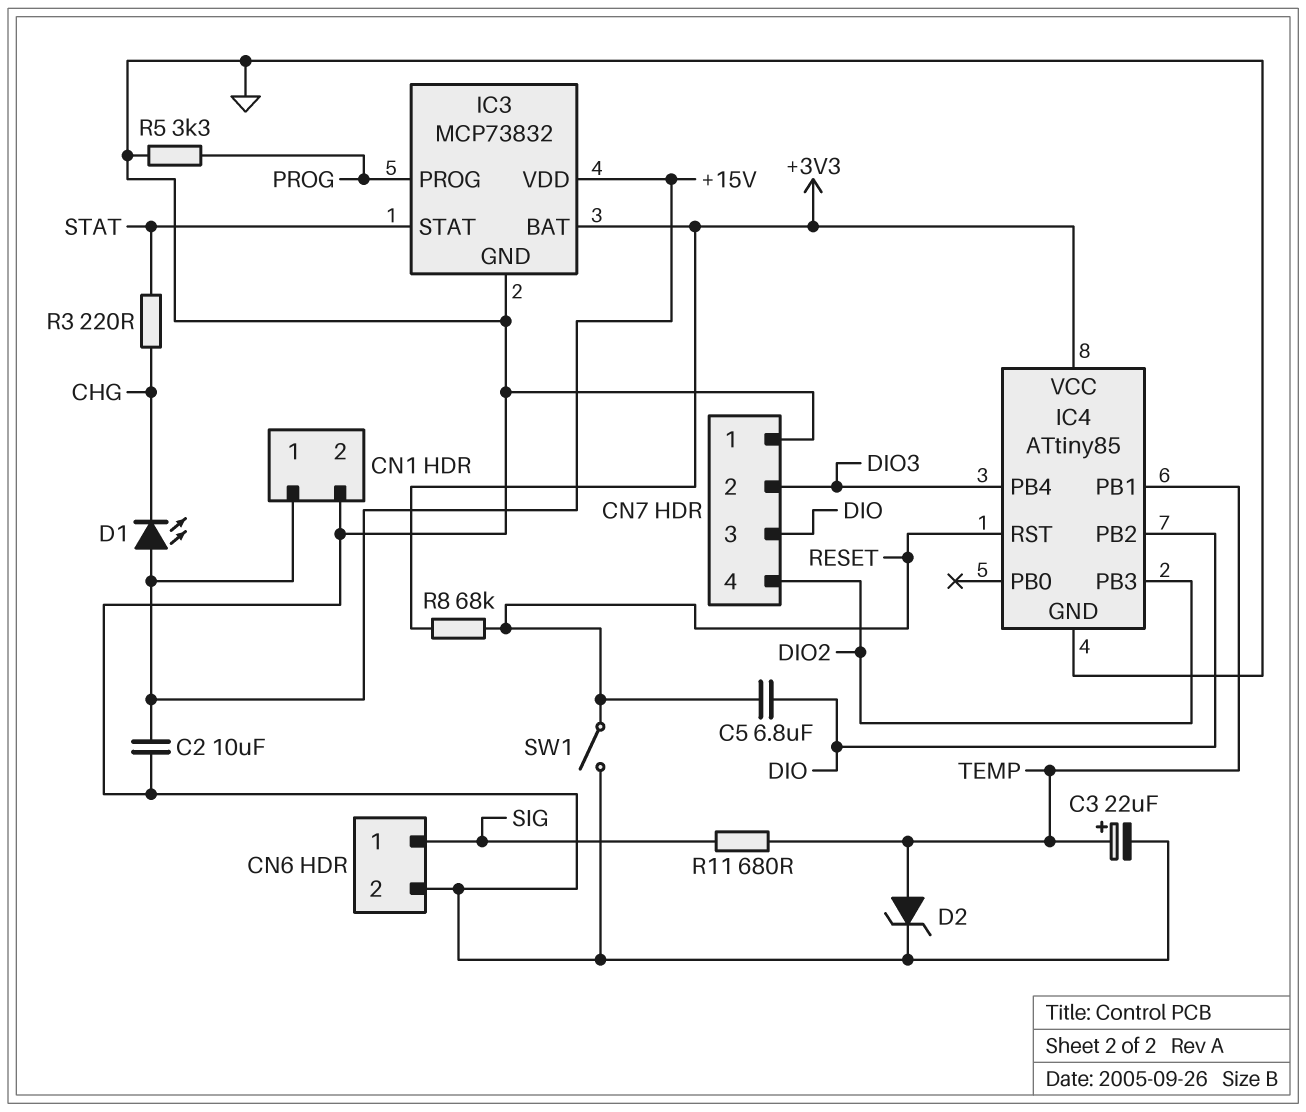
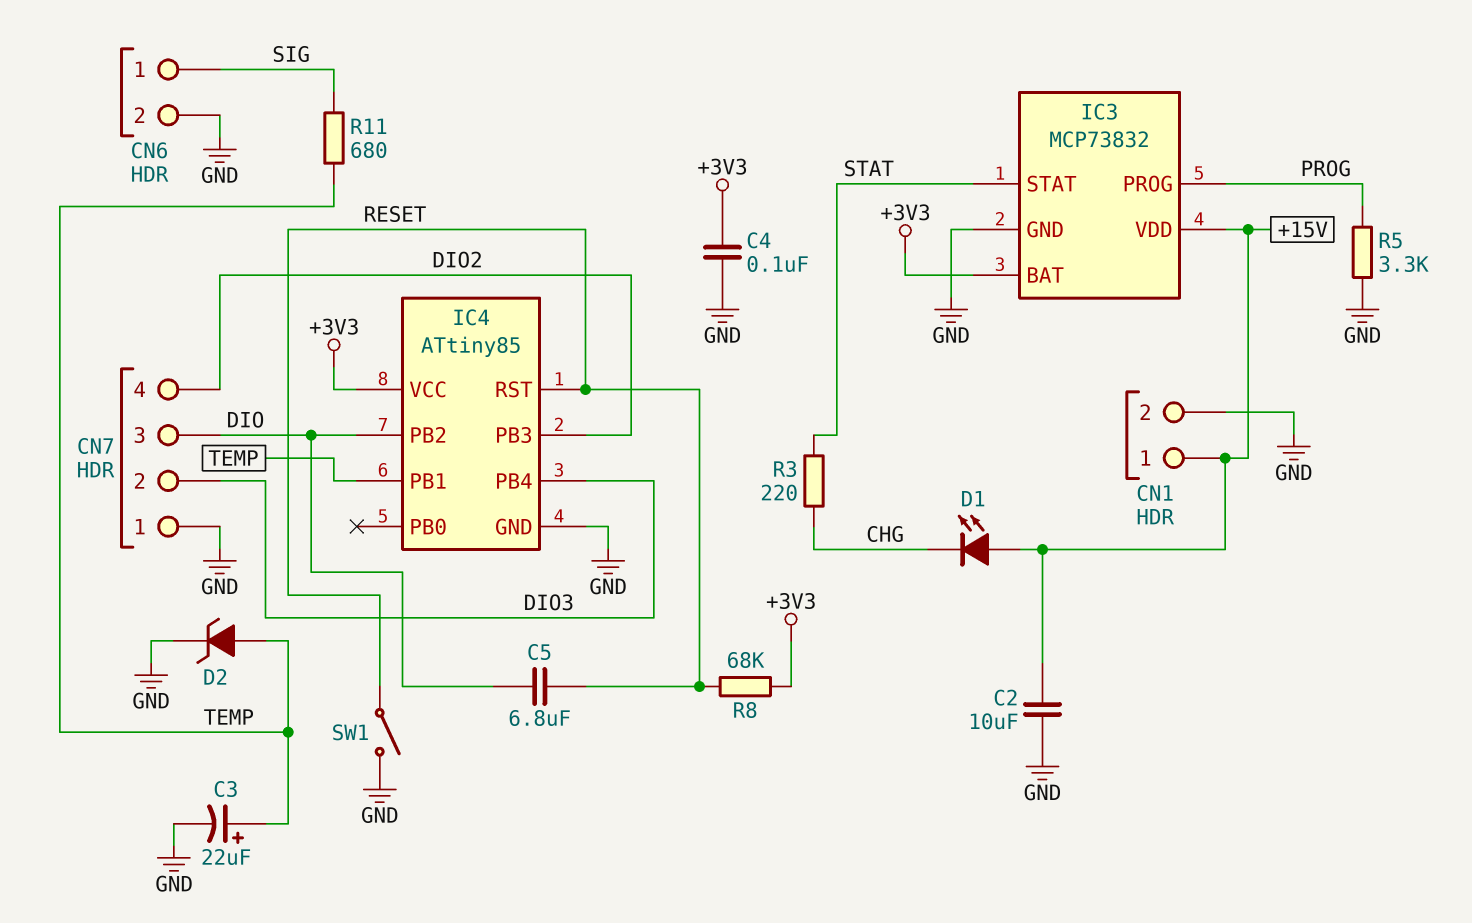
C4: none -> 100nF (+3V3, GND)

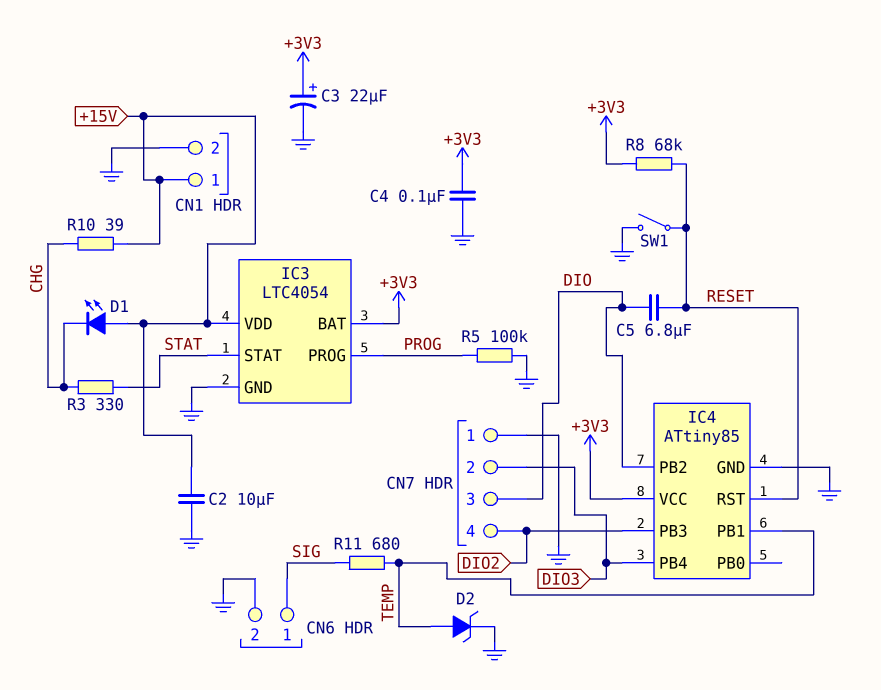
C3: 22uF (plus TEMP, minus GND) -> 22uF (plus +3V3, minus GND)
IC3: MCP73832 -> LTC4054
R3: 220 (CHG, STAT) -> 330 (CHG, STAT)
R5: 3.3k (GND, PROG) -> 100k (GND, PROG)
R10: none -> 39 (+15V, CHG)

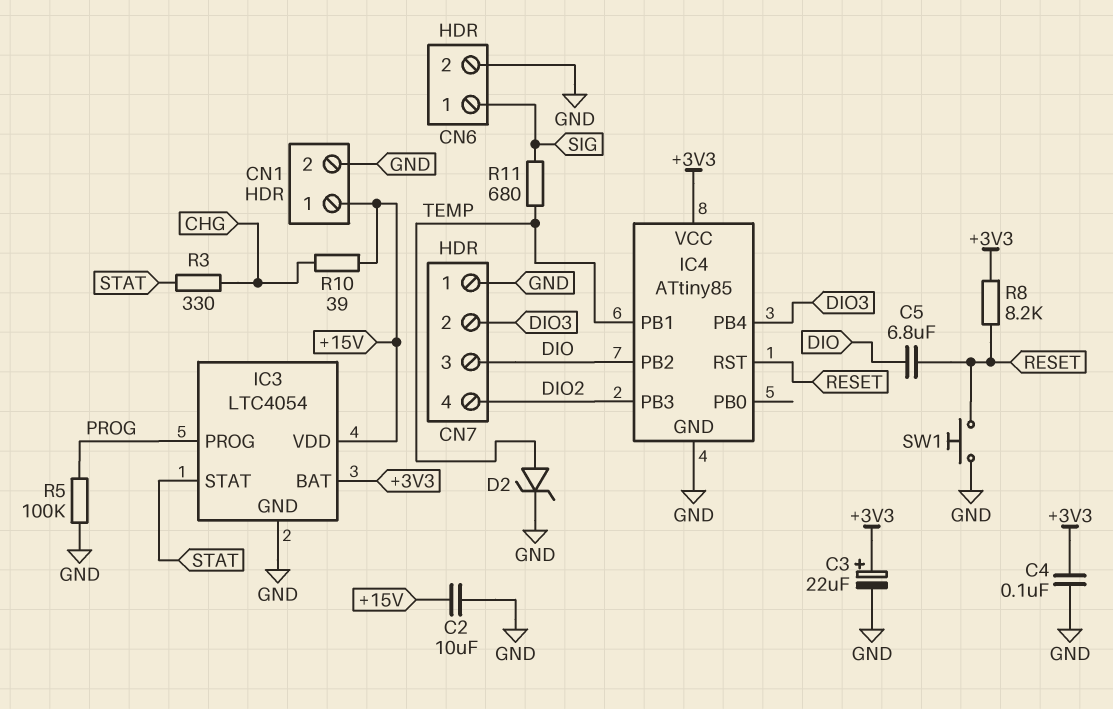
D1: LED (A +15V, K CHG) -> none
R8: 68k (+3V3, RESET) -> 8.2k (+3V3, RESET)
SW1: switch (GND, RESET) -> button (GND, RESET)

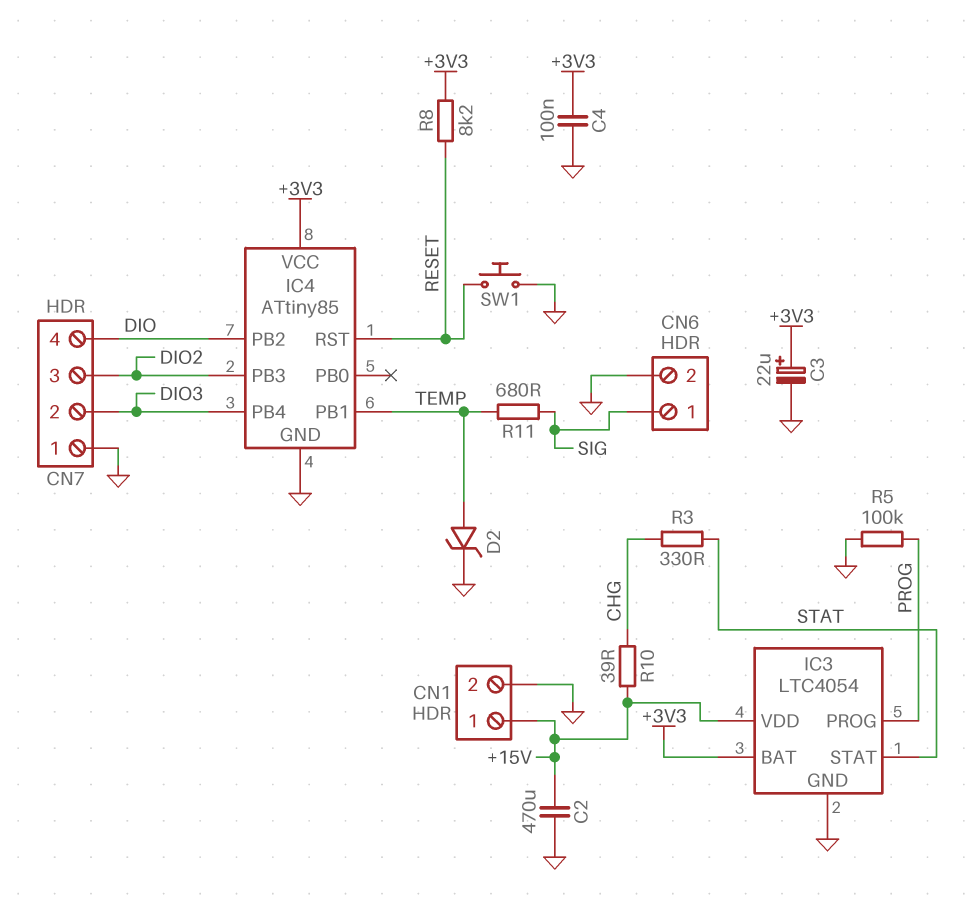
C2: 10uF (+15V, GND) -> 470uF (+15V, GND)
C5: 6.8uF (DIO, RESET) -> none
CN7 pin 3: DIO -> DIO2
CN7 pin 4: DIO2 -> DIO

